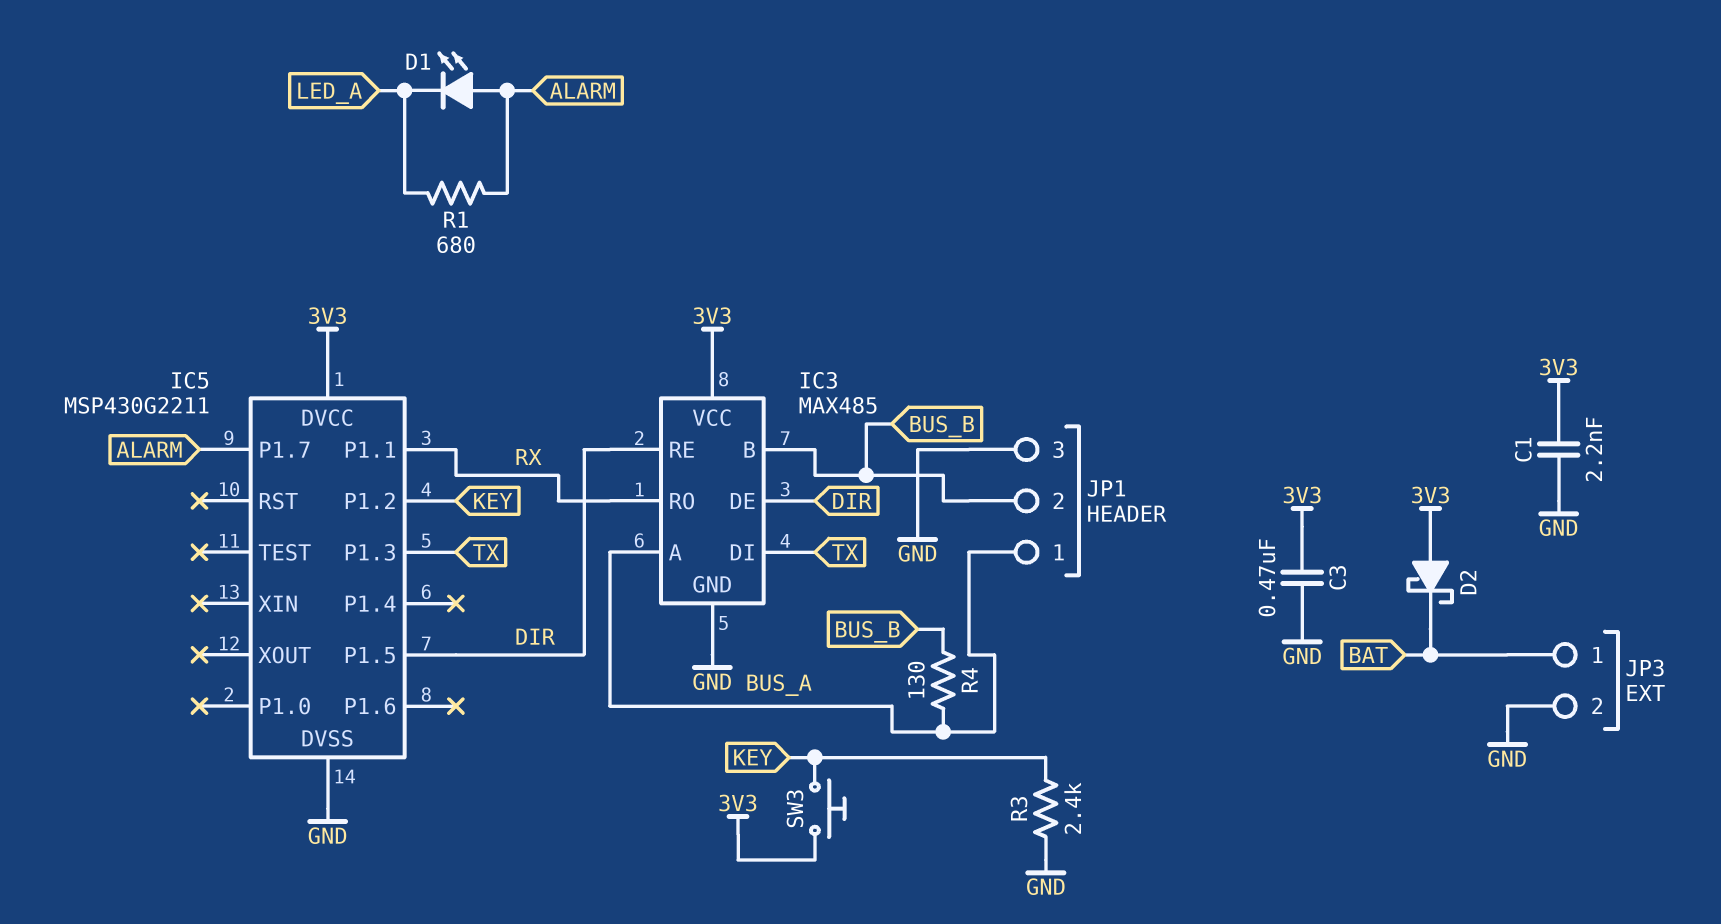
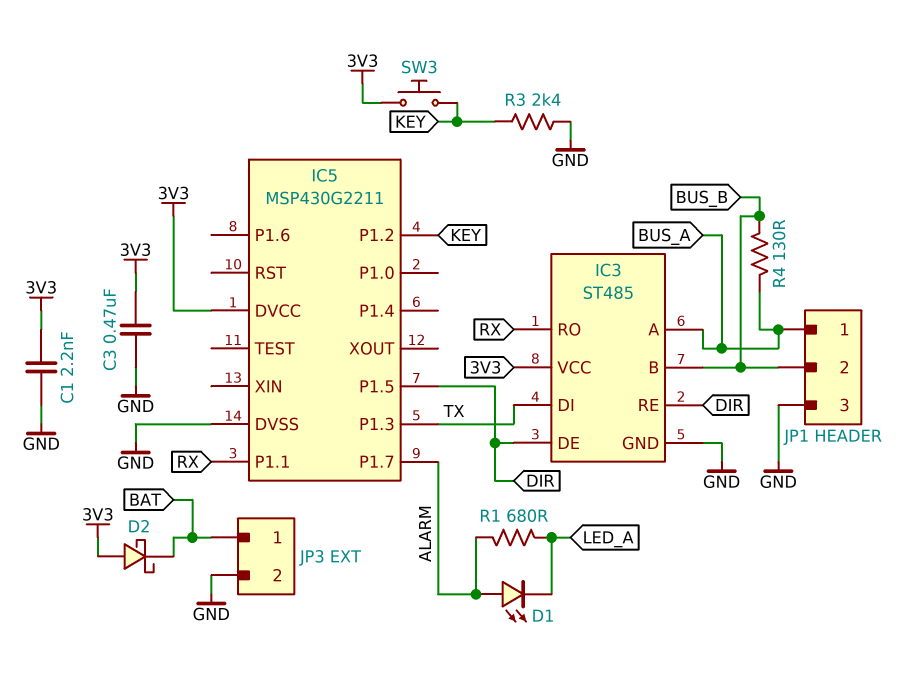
IC3: MAX485 -> ST485

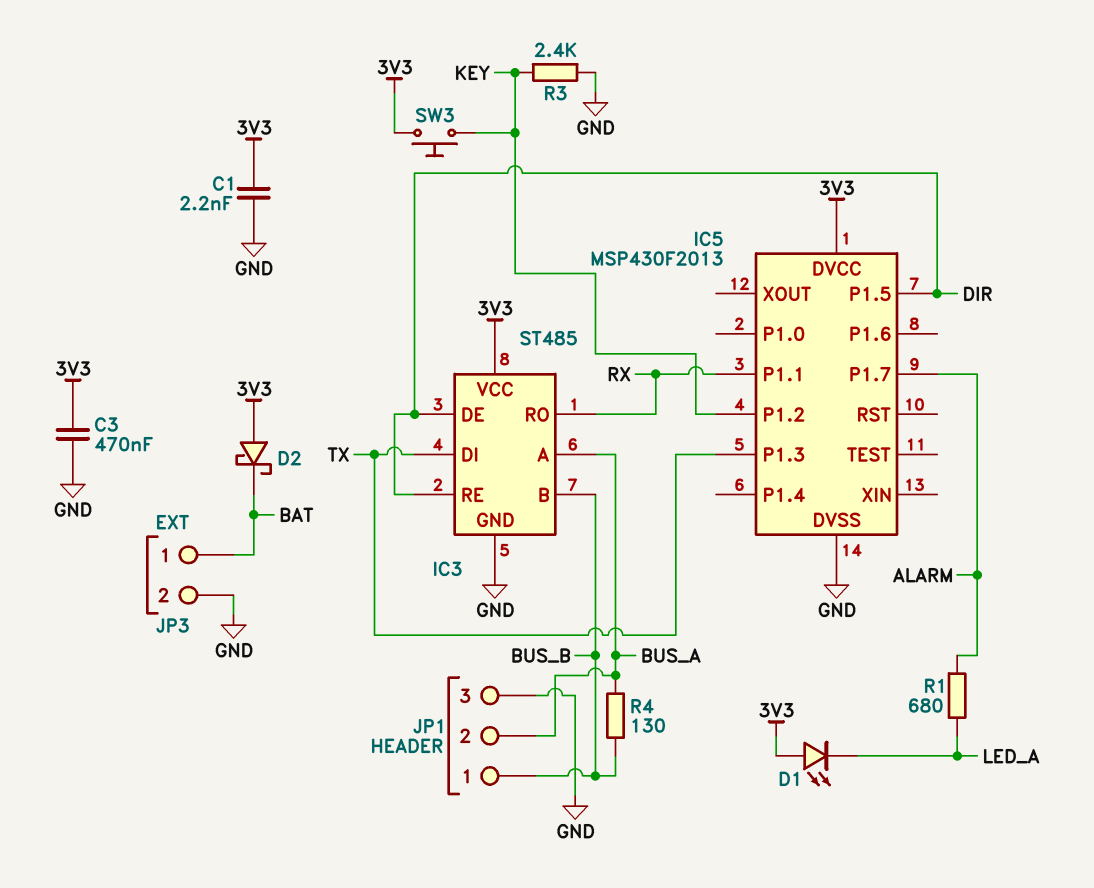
D1: LED (A ALARM, K LED_A) -> LED (A 3V3, K LED_A)
IC5: MSP430G2211 -> MSP430F2013
JP1 pin 1: BUS_A -> BUS_B
JP1 pin 2: BUS_B -> BUS_A

